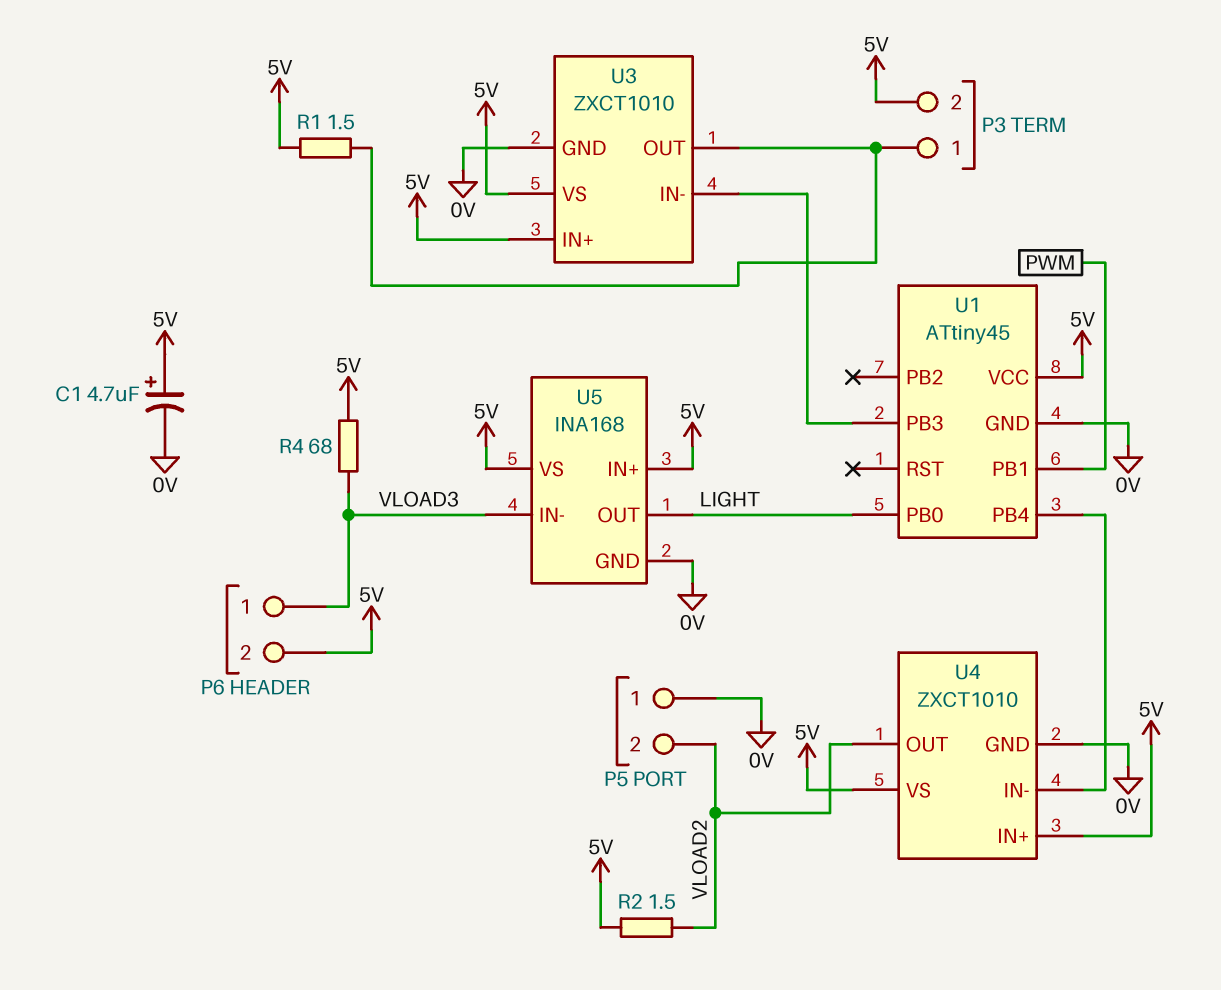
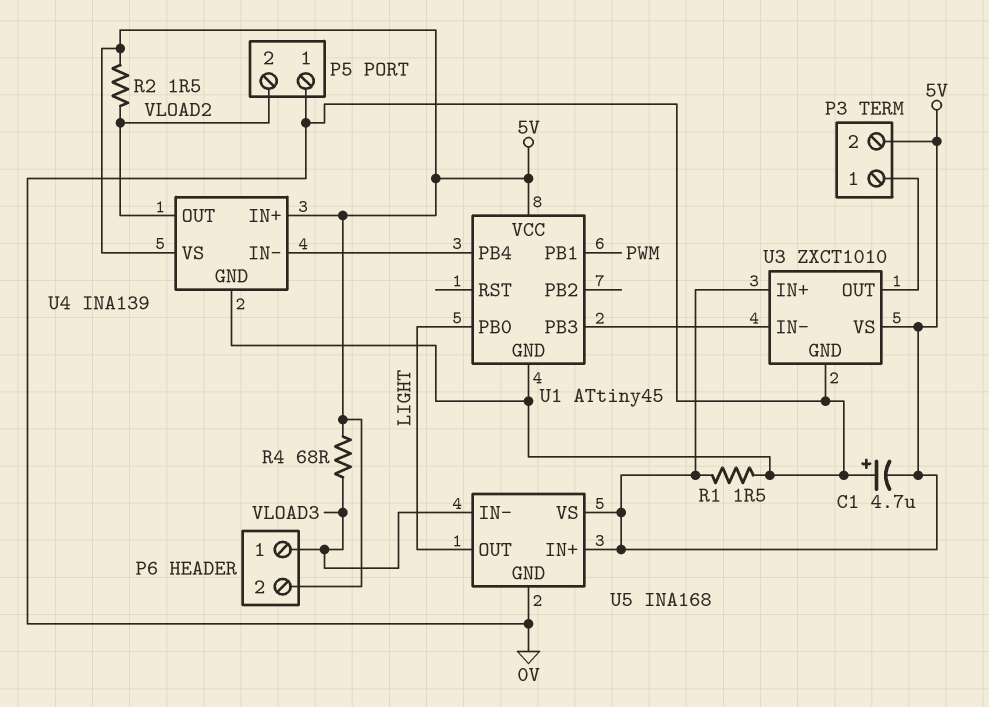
C1: 4.7uF (plus 5V, minus 0V) -> 4.7uF (plus 0V, minus 5V)
R1: 1.5 (5V, P3/1) -> 1.5 (0V, 5V)
U4: ZXCT1010 -> INA139

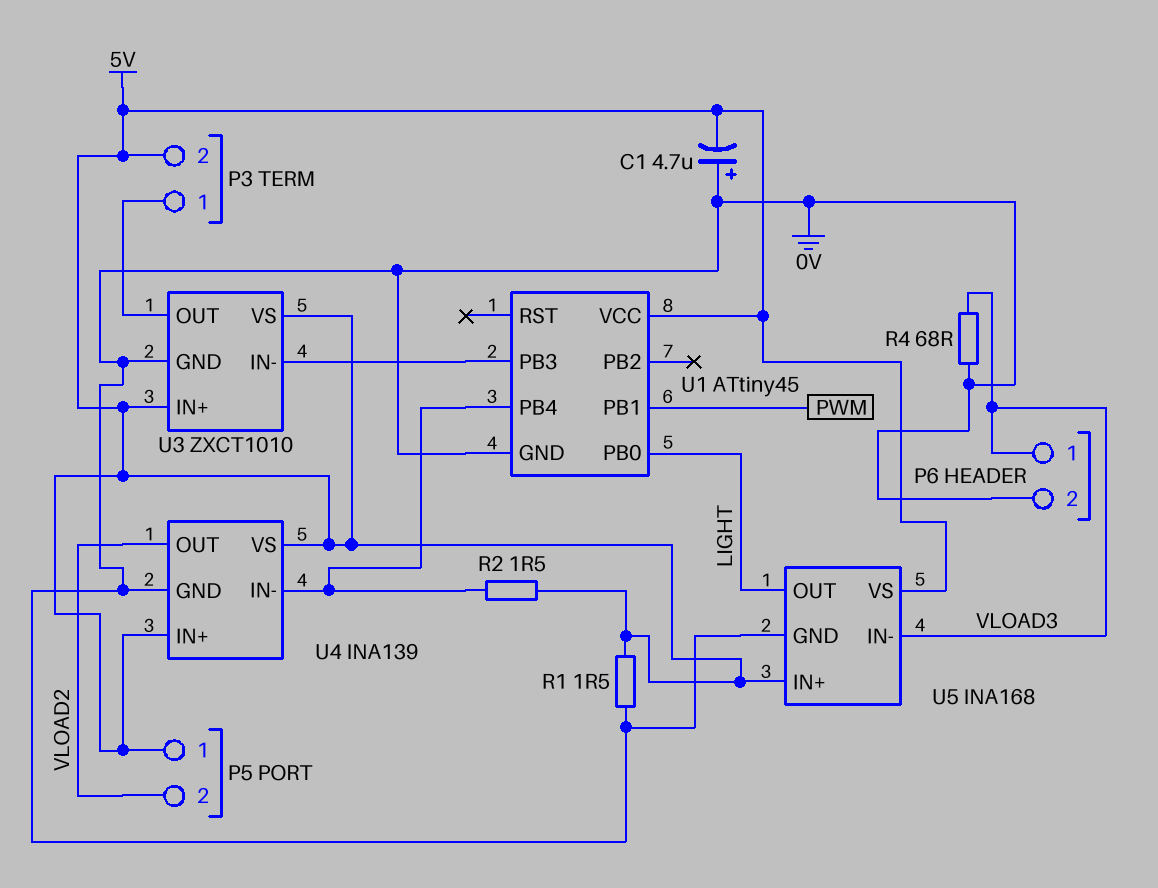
P5 pin 1: 0V -> 5V
P6 pin 2: 5V -> 0V
R2: 1.5 (5V, VLOAD2) -> 1.5 (5V, U1/PB4)
R4: 68 (5V, VLOAD3) -> 68 (0V, VLOAD3)

